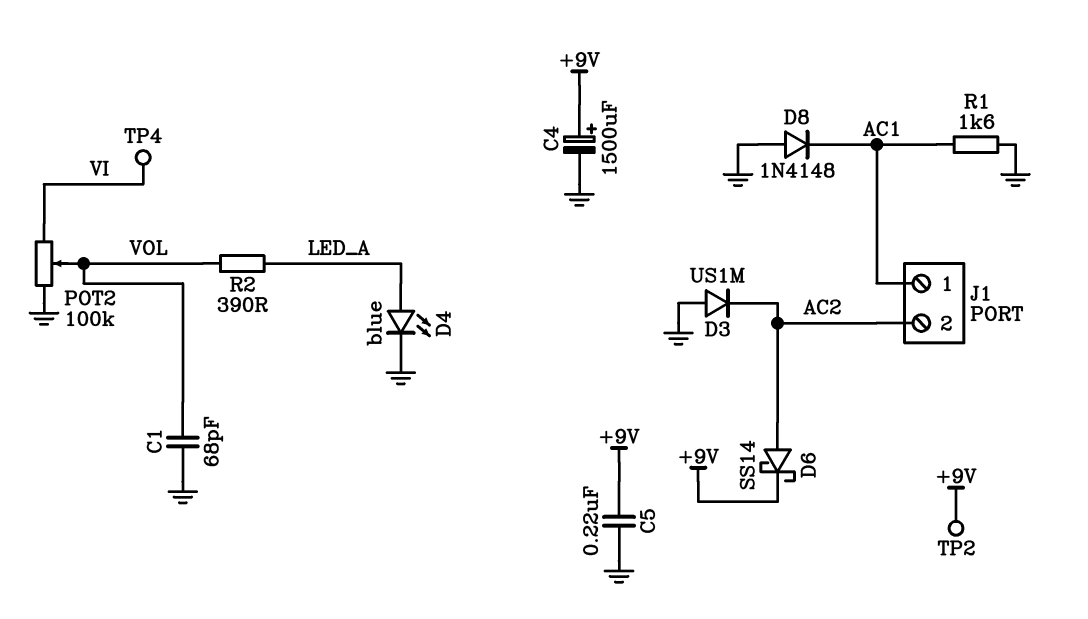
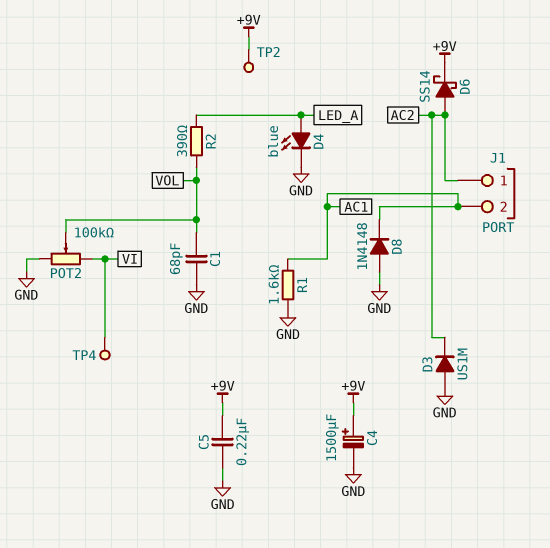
J1 pin 1: AC1 -> AC2
J1 pin 2: AC2 -> AC1

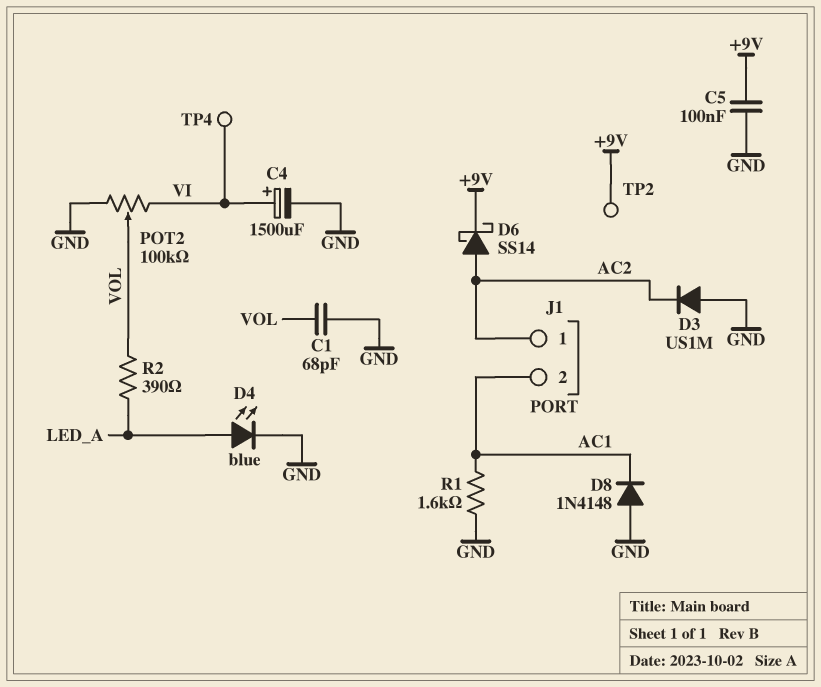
C4: 1500uF (plus +9V, minus GND) -> 1500uF (plus VI, minus GND)
C5: 220nF (+9V, GND) -> 100nF (+9V, GND)

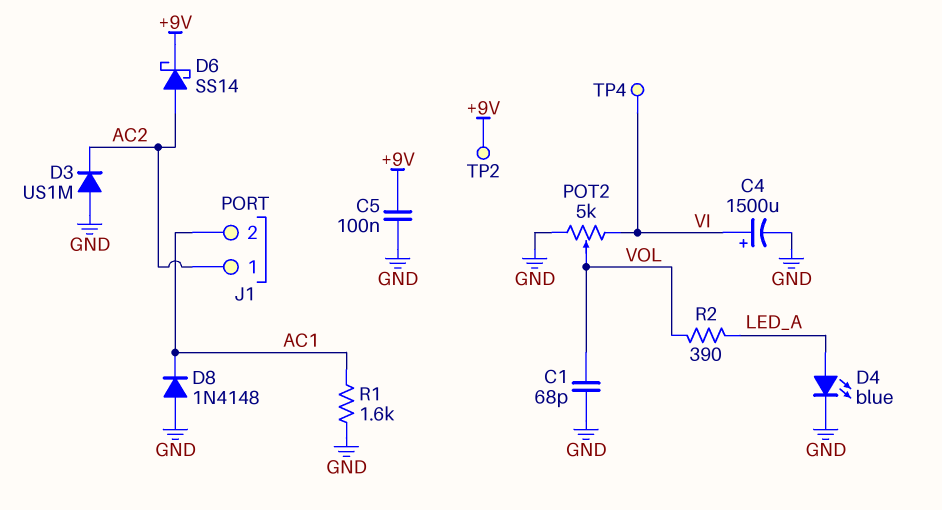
POT2: 100k (GND, VI, wiper VOL) -> 5k (GND, VI, wiper VOL)

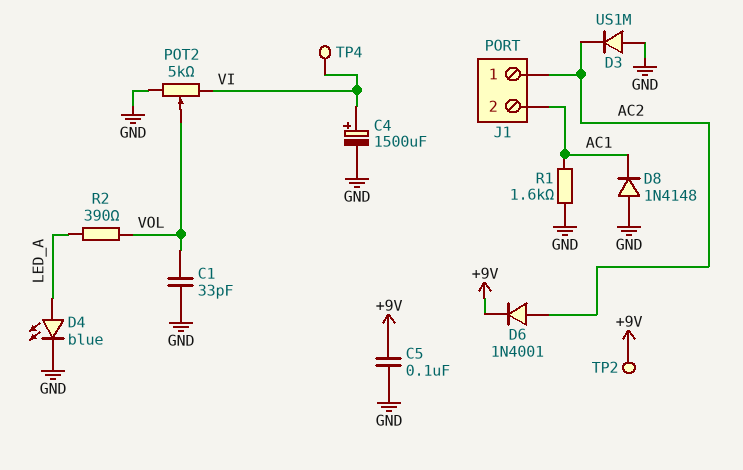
C1: 68pF (GND, VOL) -> 33pF (GND, VOL)
D6: schottky SS14 (A AC2, K +9V) -> diode 1N4001 (A AC2, K +9V)

